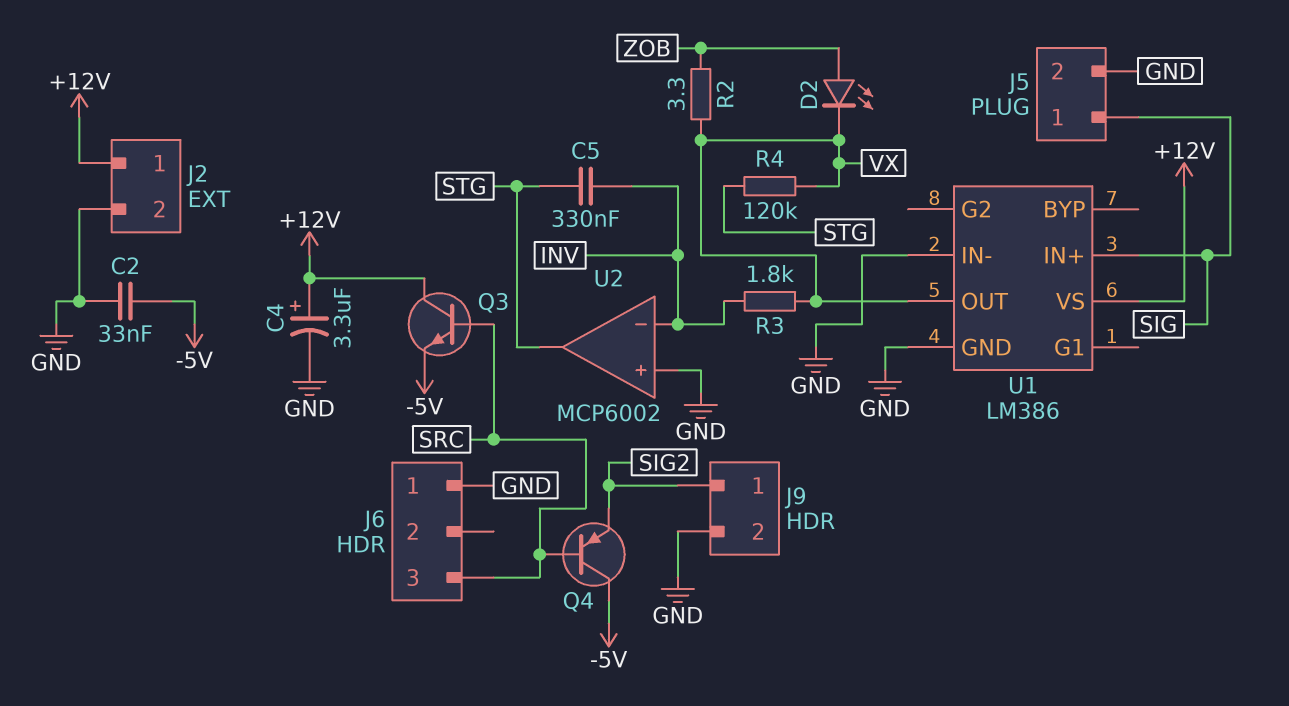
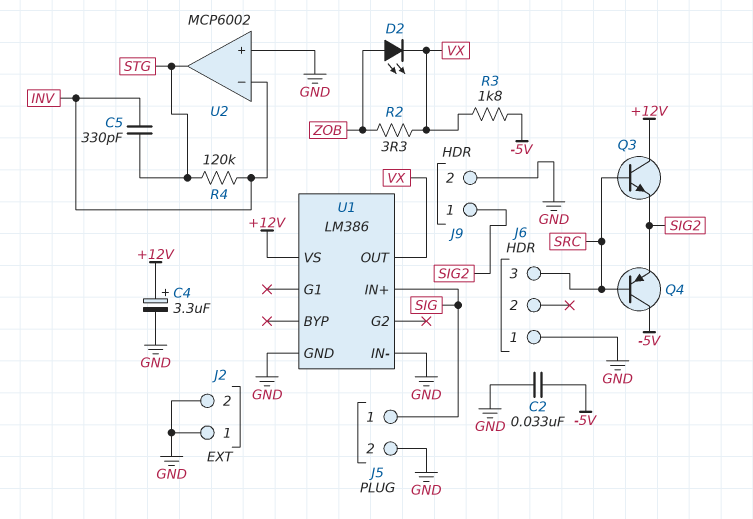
C5: 330nF (INV, STG) -> 330pF (INV, STG)
J2 pin 1: +12V -> GND
Q3: NPN (B SRC, C +12V, E -5V) -> NPN (B SRC, C +12V, E SIG2)
R3: 1.8k (INV, VX) -> 1.8k (-5V, VX)
R4: 120k (STG, VX) -> 120k (INV, STG)

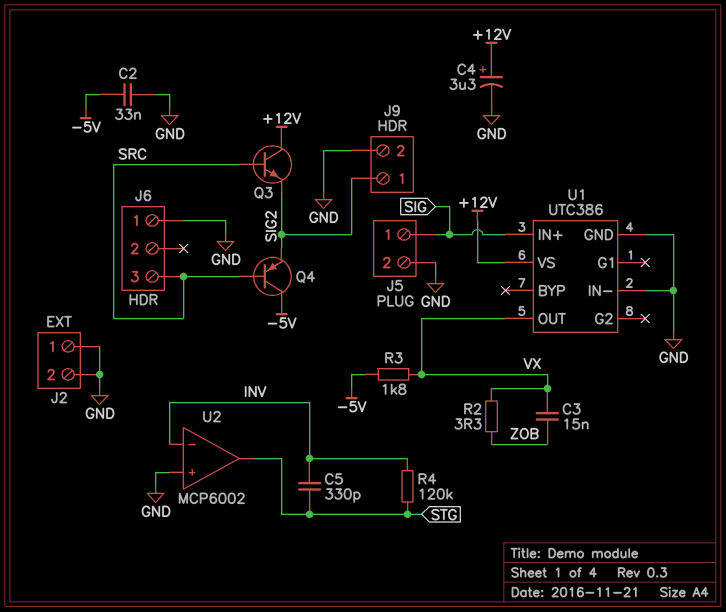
C3: none -> 15nF (VX, ZOB)
D2: LED (A ZOB, K VX) -> none
U1: LM386 -> UTC386

